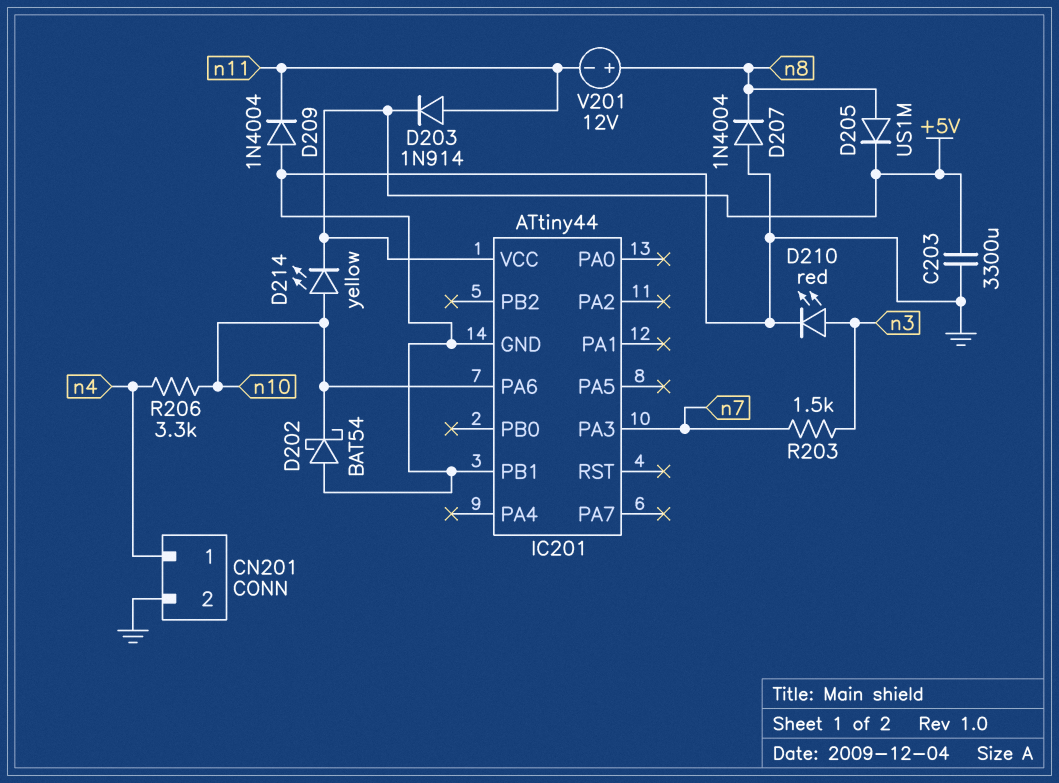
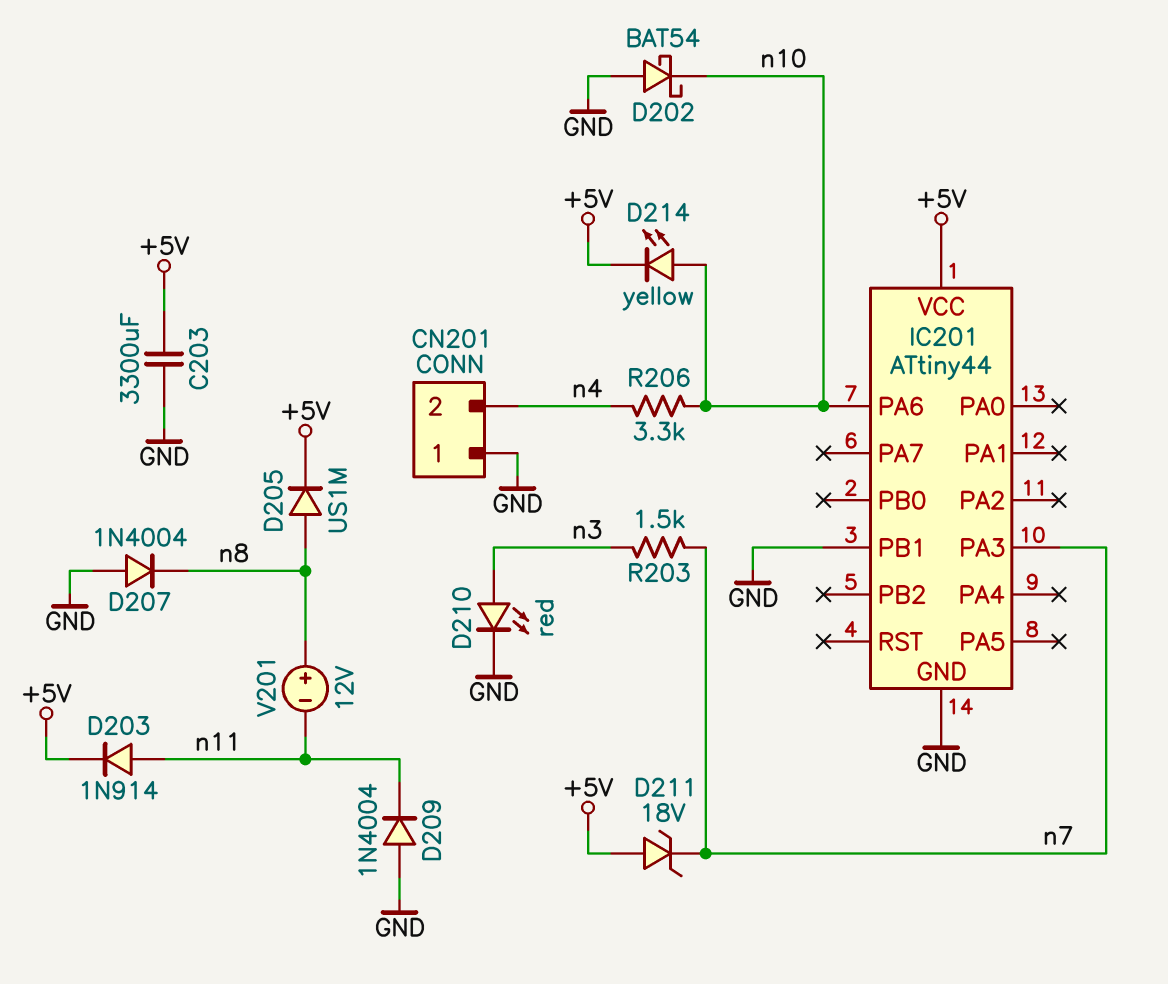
CN201 pin 1: n4 -> GND
CN201 pin 2: GND -> n4
D211: none -> zener 18V (A +5V, K n7)

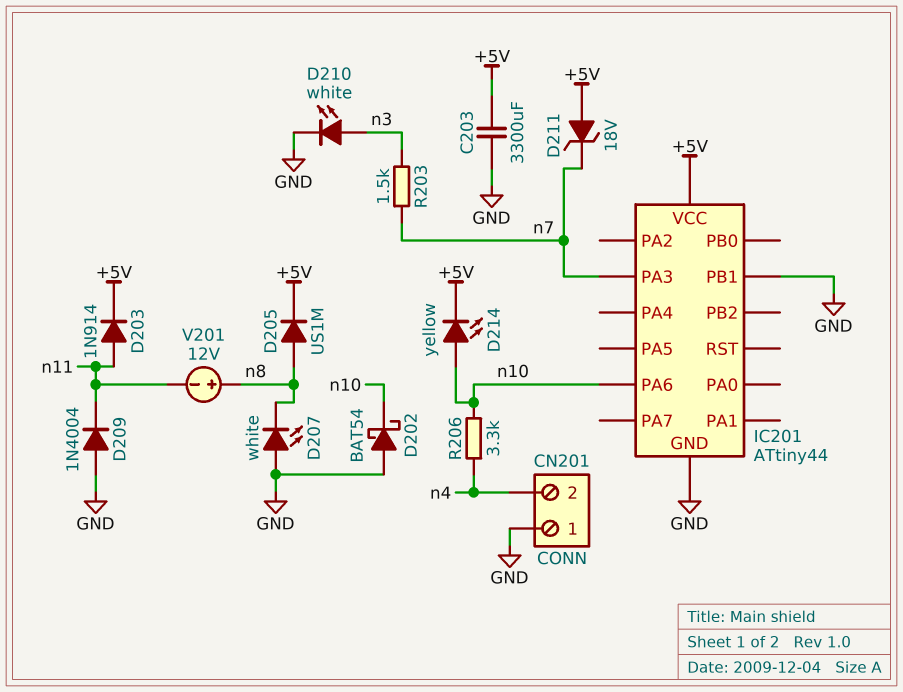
D207: diode 1N4004 (A GND, K n8) -> LED white (A GND, K n8)
D210: LED red (A n3, K GND) -> LED white (A n3, K GND)

